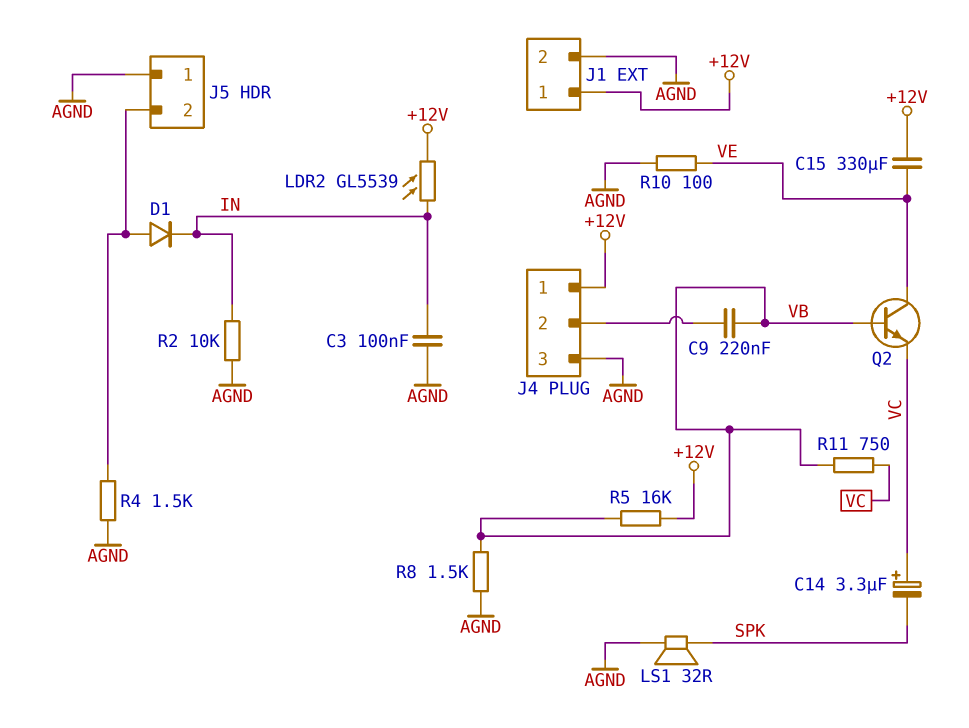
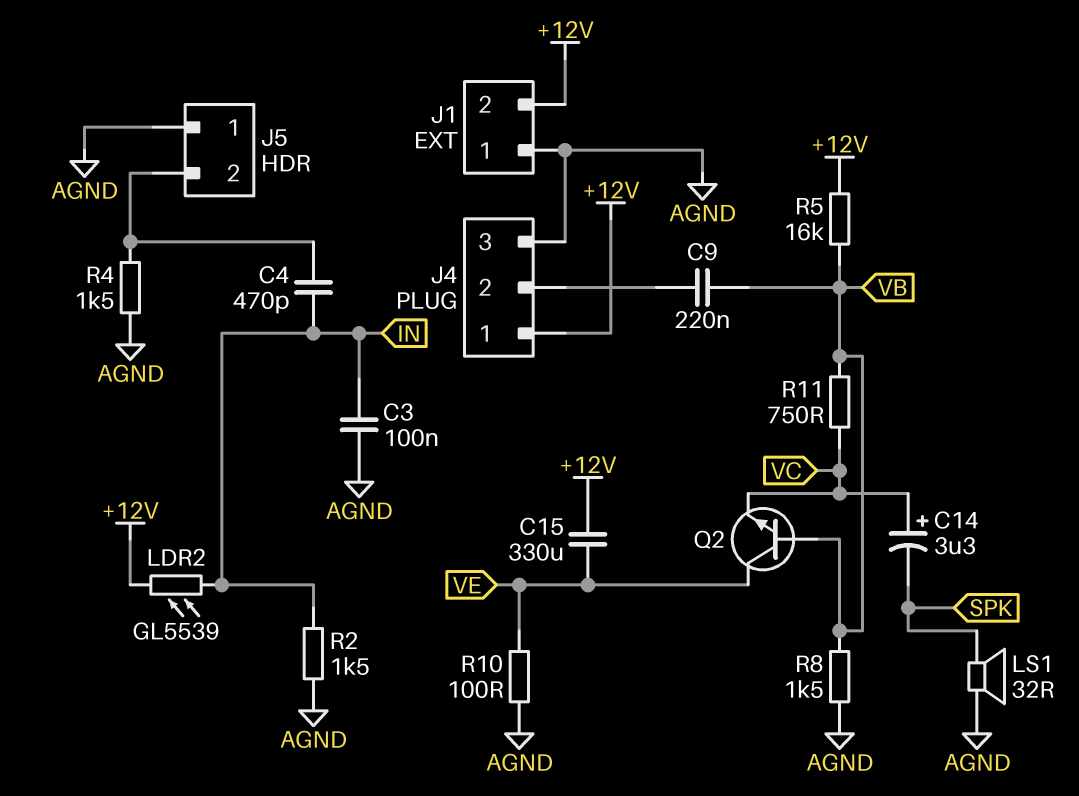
C4: none -> 470pF (IN, J5/2)
D1: diode (A J5/2, K IN) -> none
J1 pin 1: +12V -> AGND
J1 pin 2: AGND -> +12V
R2: 10k (AGND, IN) -> 1.5k (AGND, IN)

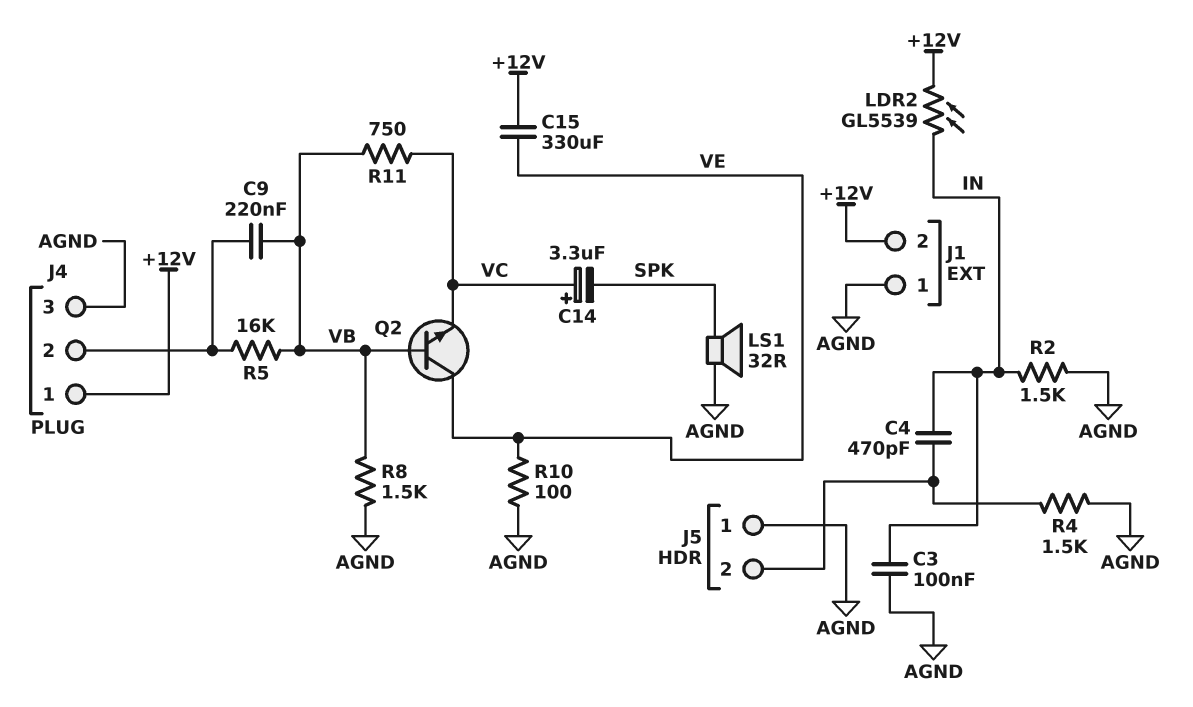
R5: 16k (+12V, VB) -> 16k (J4/2, VB)

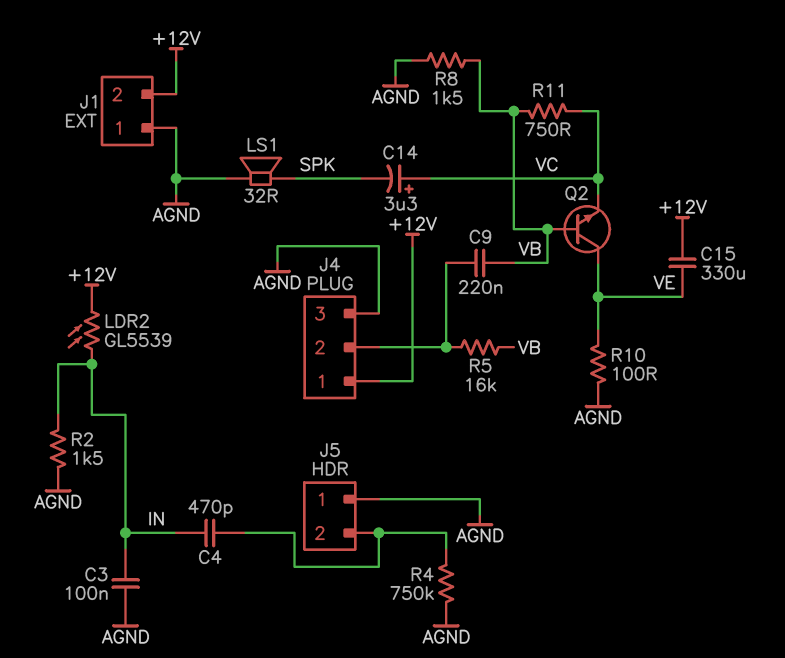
R4: 1.5k (AGND, J5/2) -> 750k (AGND, J5/2)

